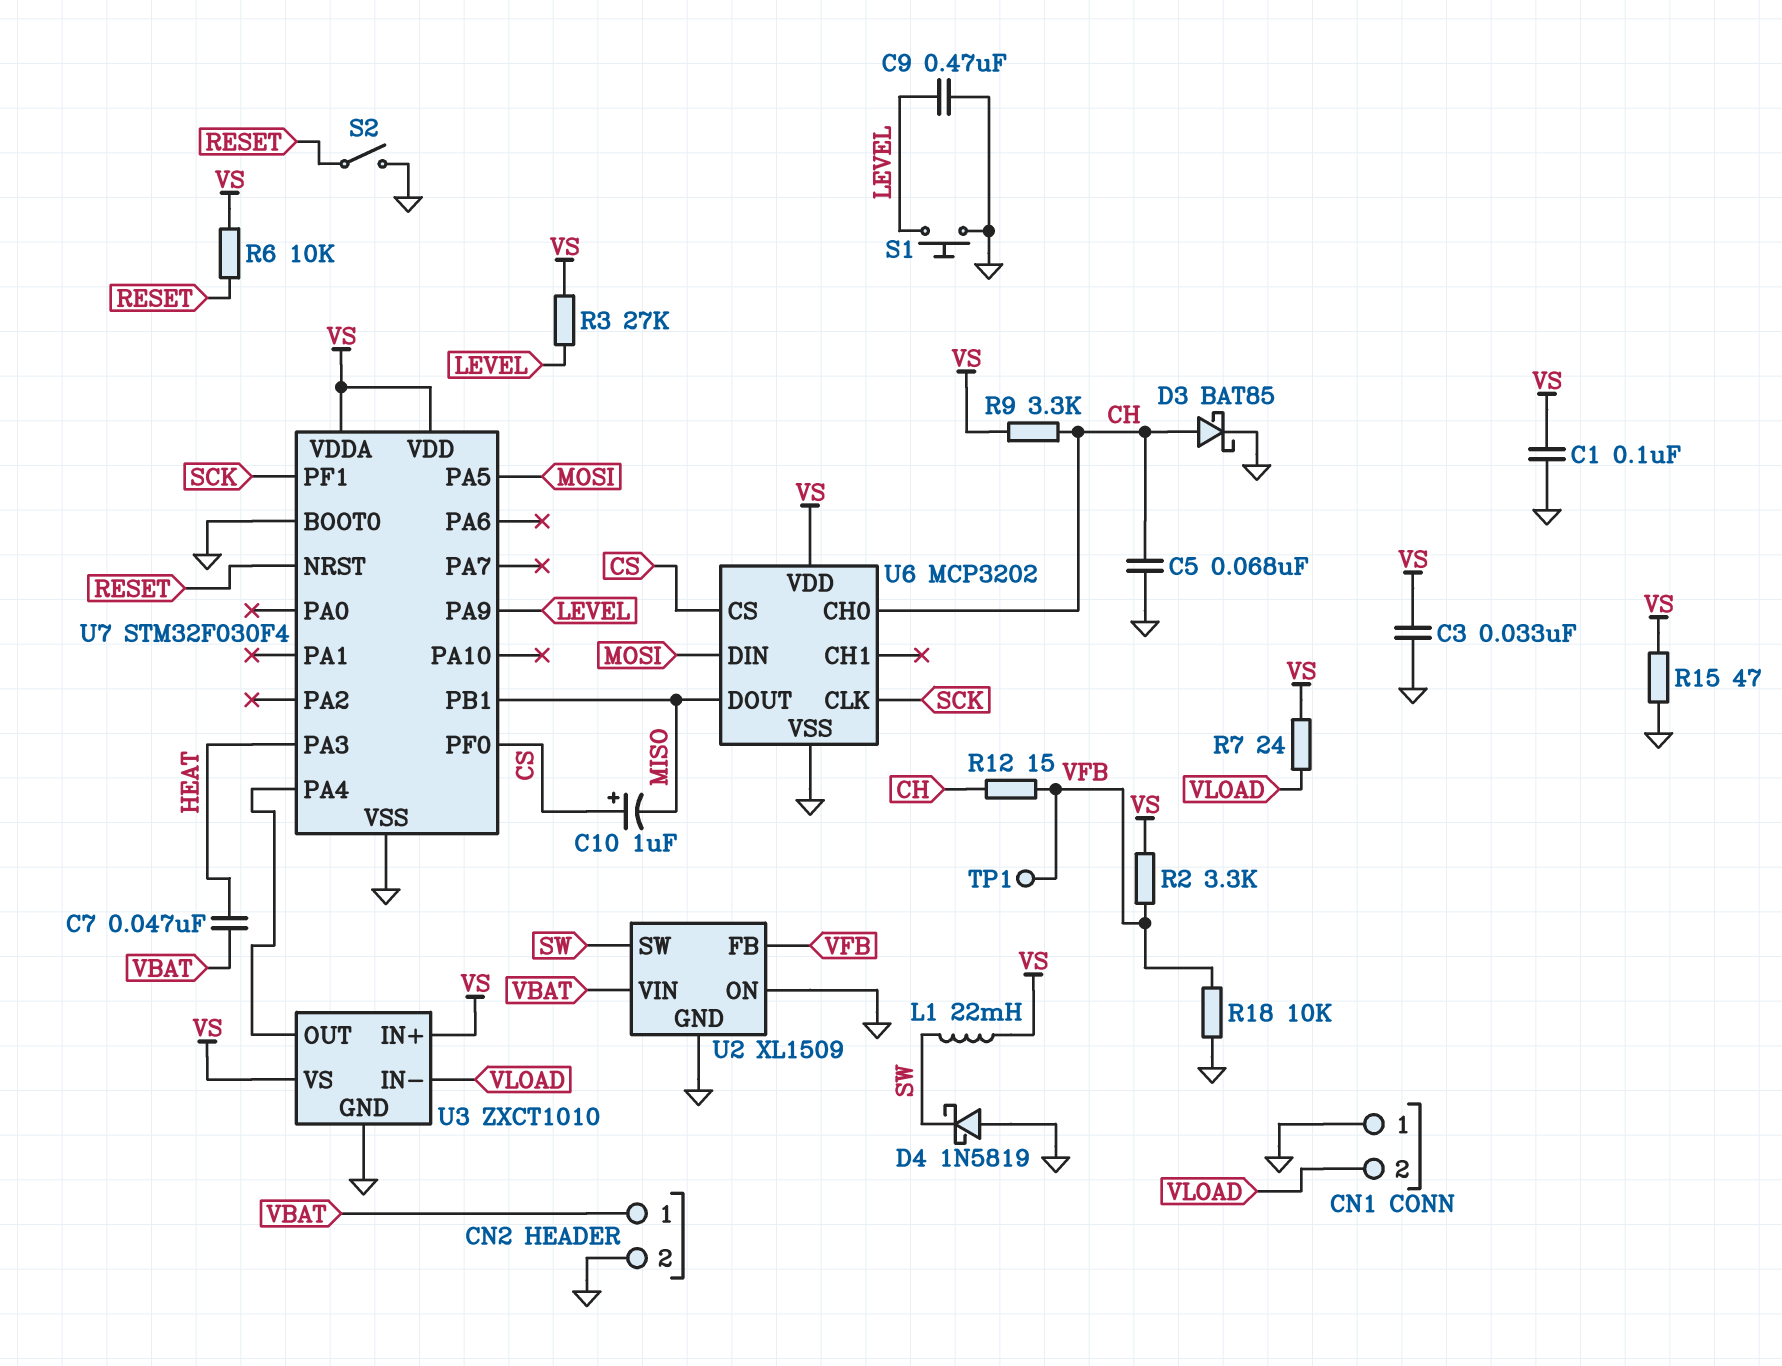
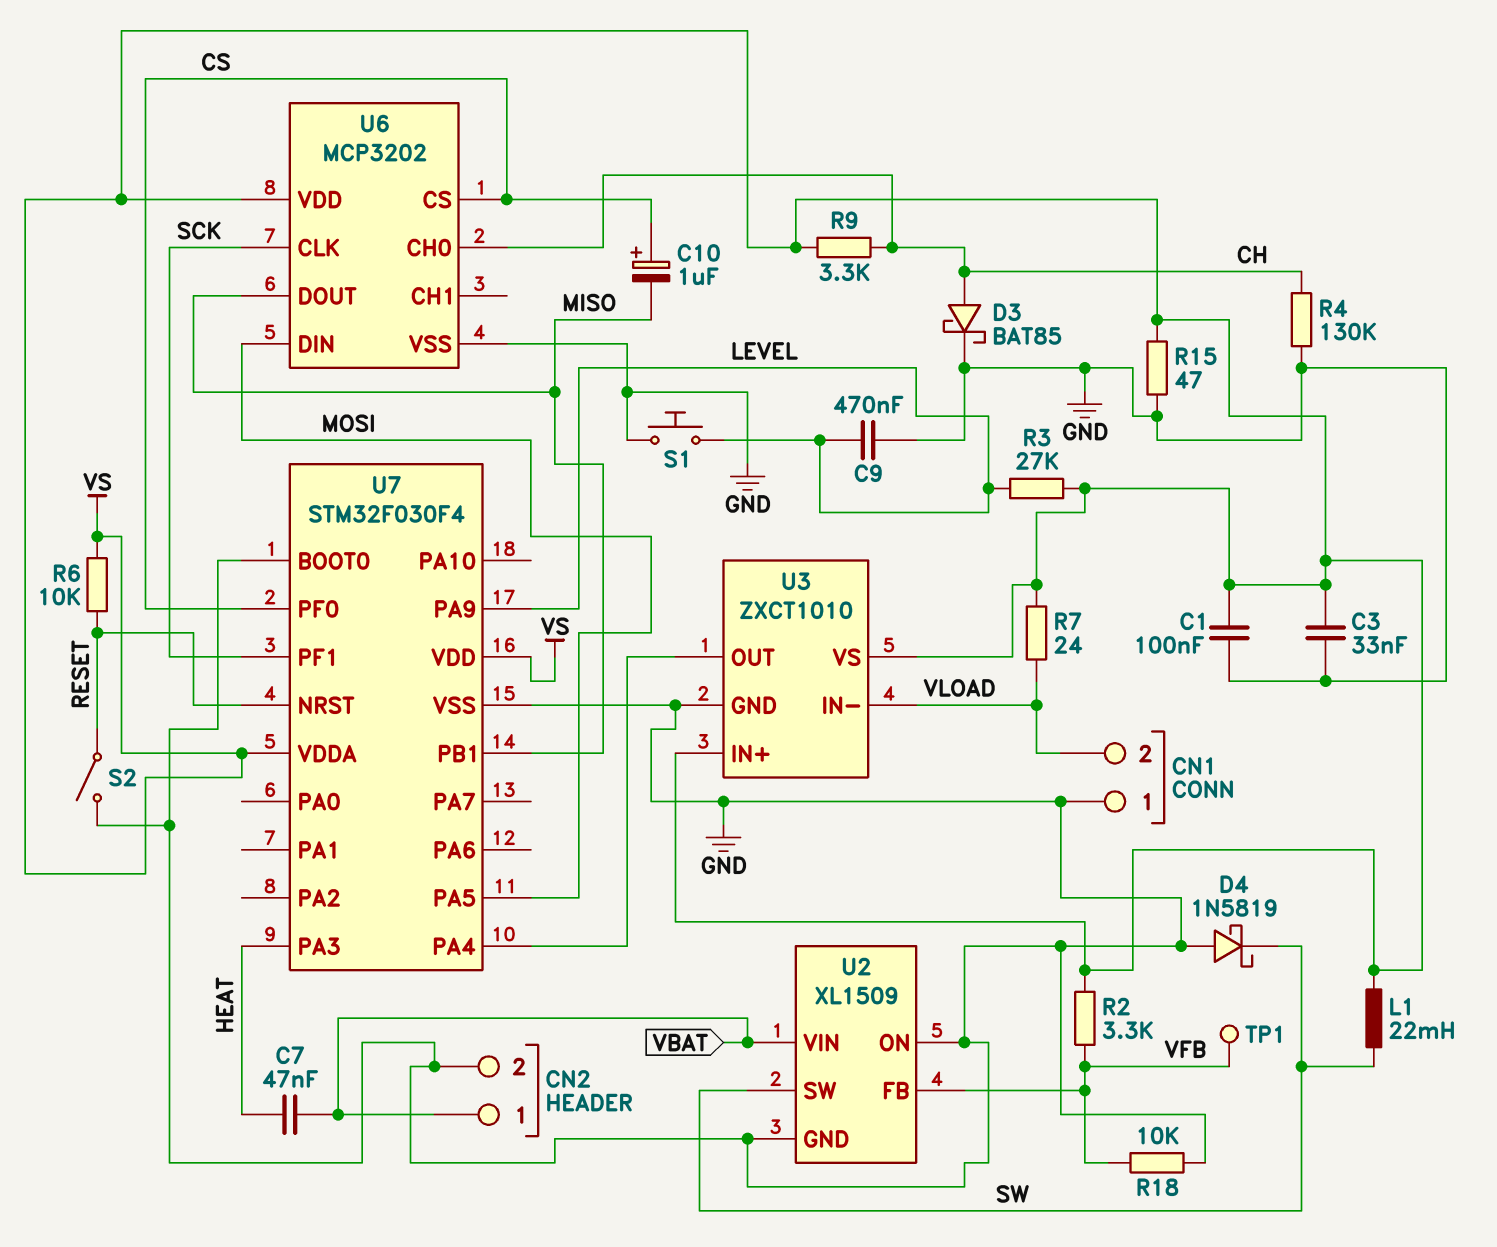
C5: 68nF (CH, GND) -> none
R4: none -> 130k (CH, GND)
R12: 15 (CH, VFB) -> none

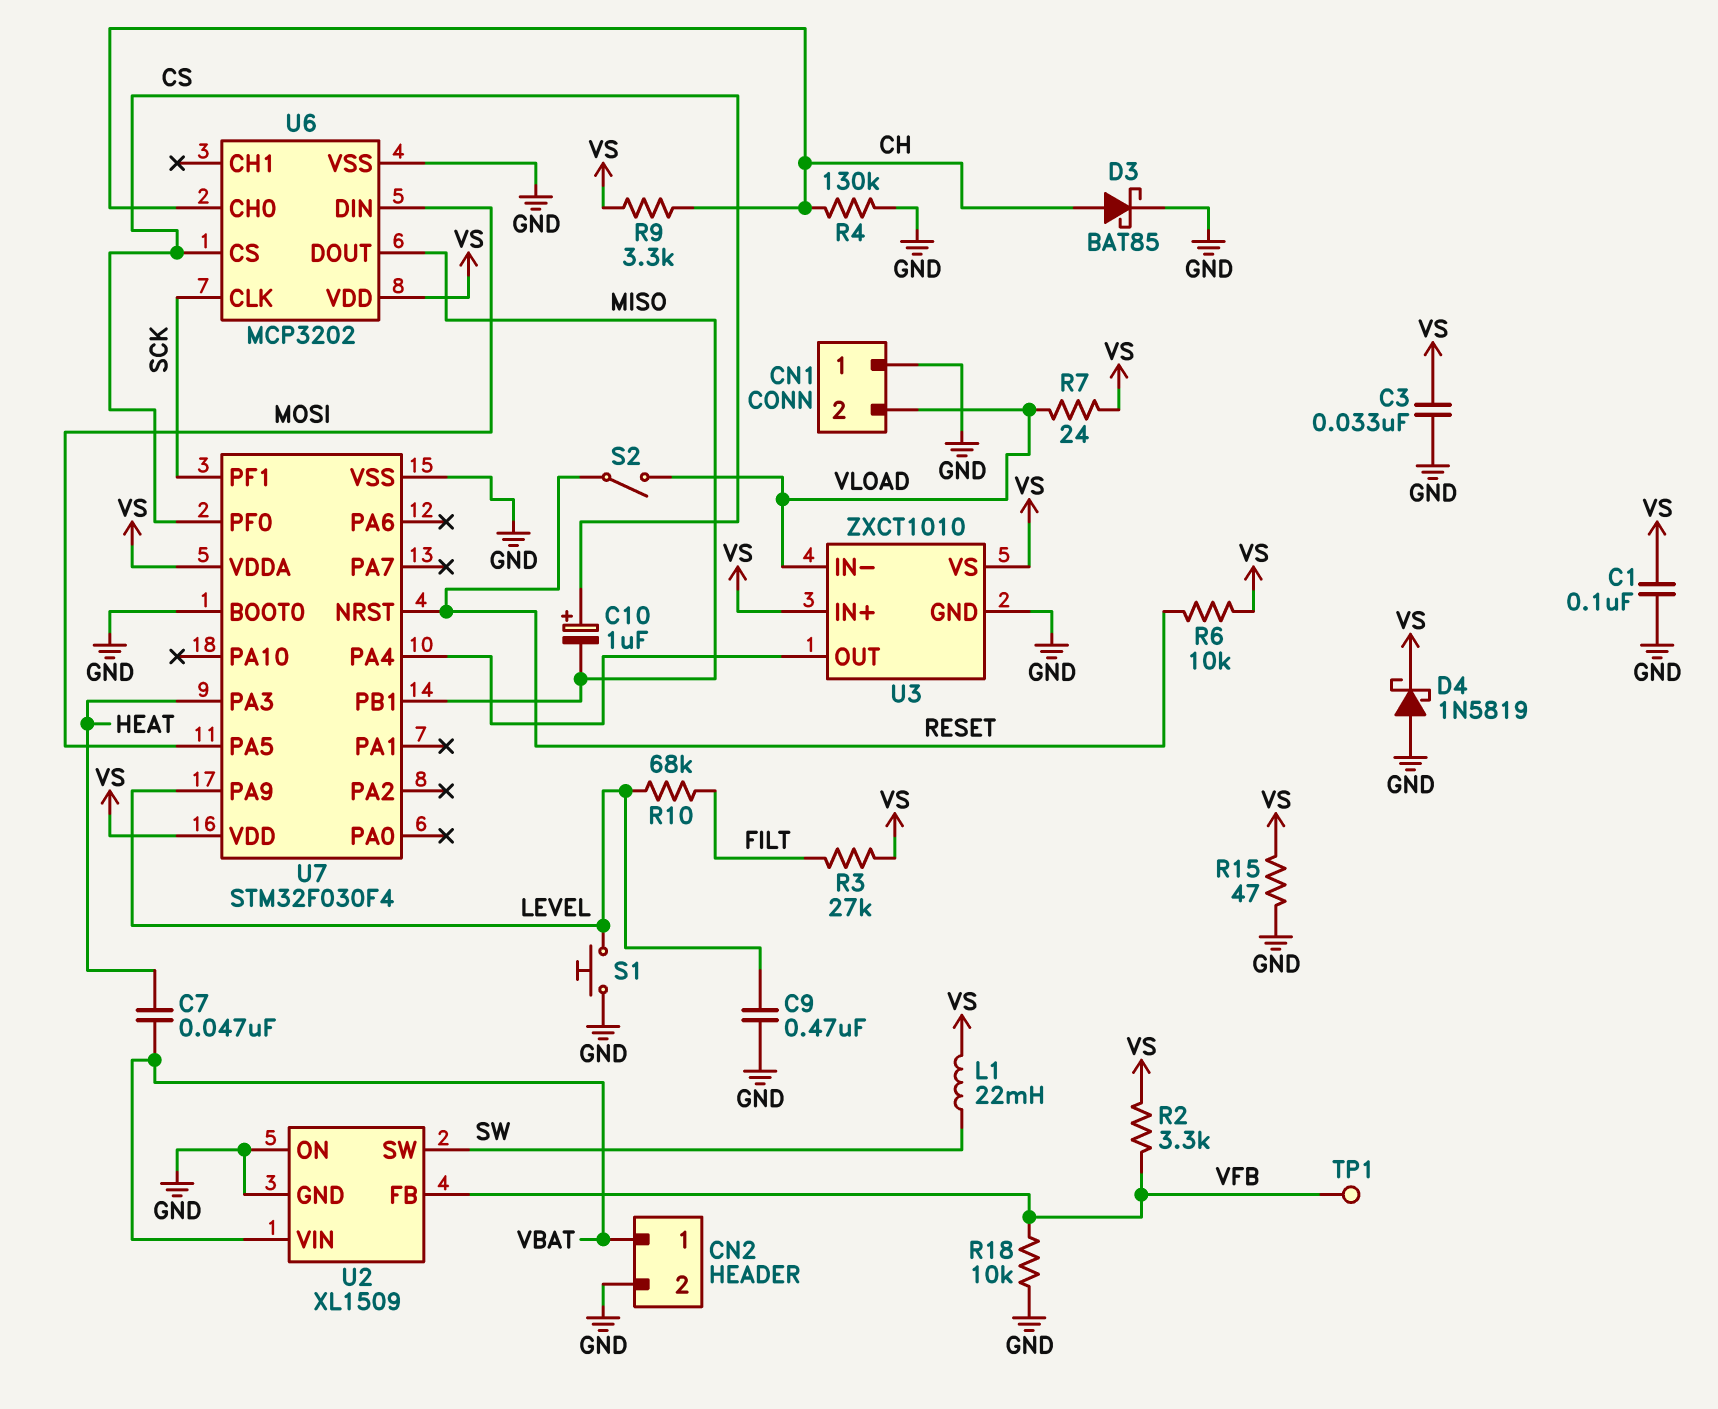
D4: schottky 1N5819 (A GND, K SW) -> schottky 1N5819 (A GND, K VS)
R3: 27k (LEVEL, VS) -> 27k (FILT, VS)
R10: none -> 68k (FILT, LEVEL)
S2: switch (GND, RESET) -> switch (RESET, VLOAD)

